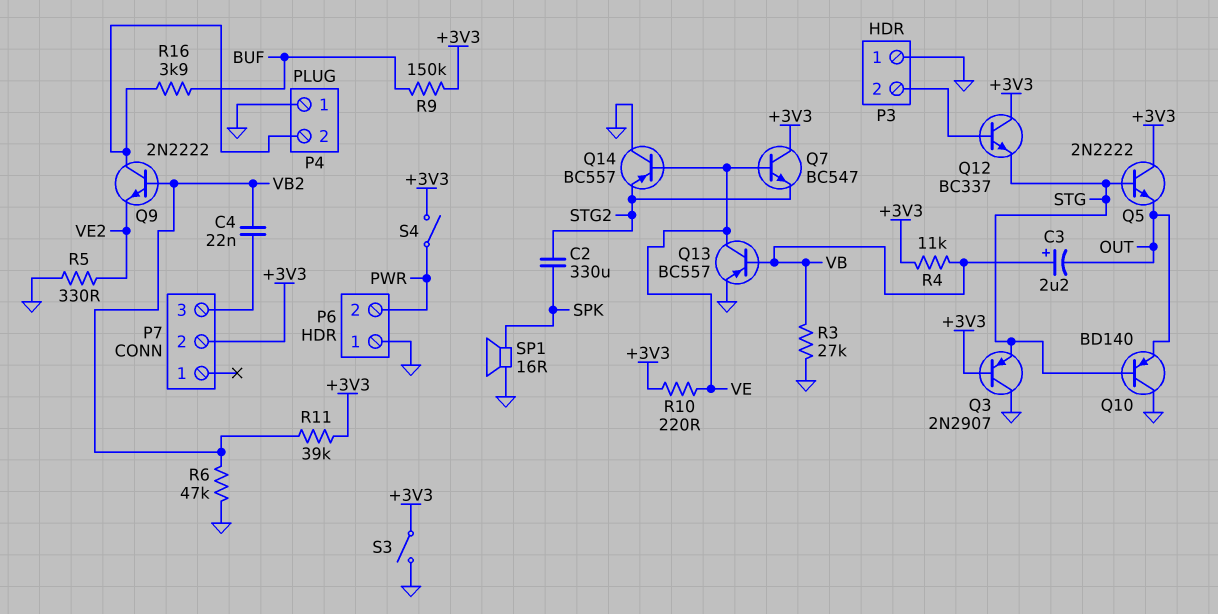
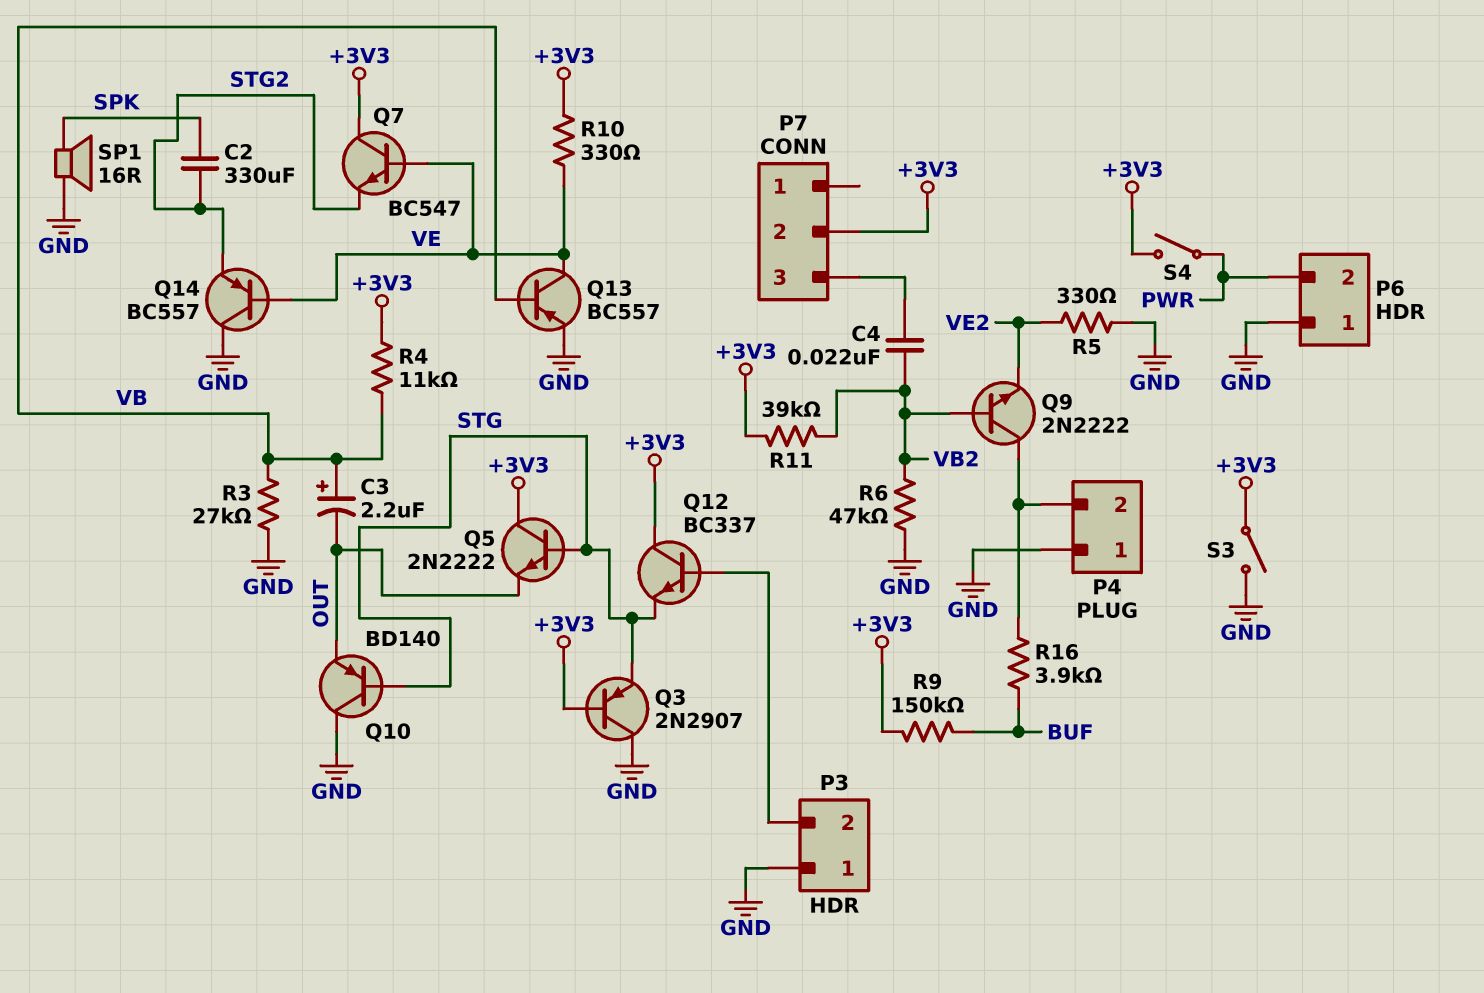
R10: 220 (+3V3, VE) -> 330 (+3V3, VE)

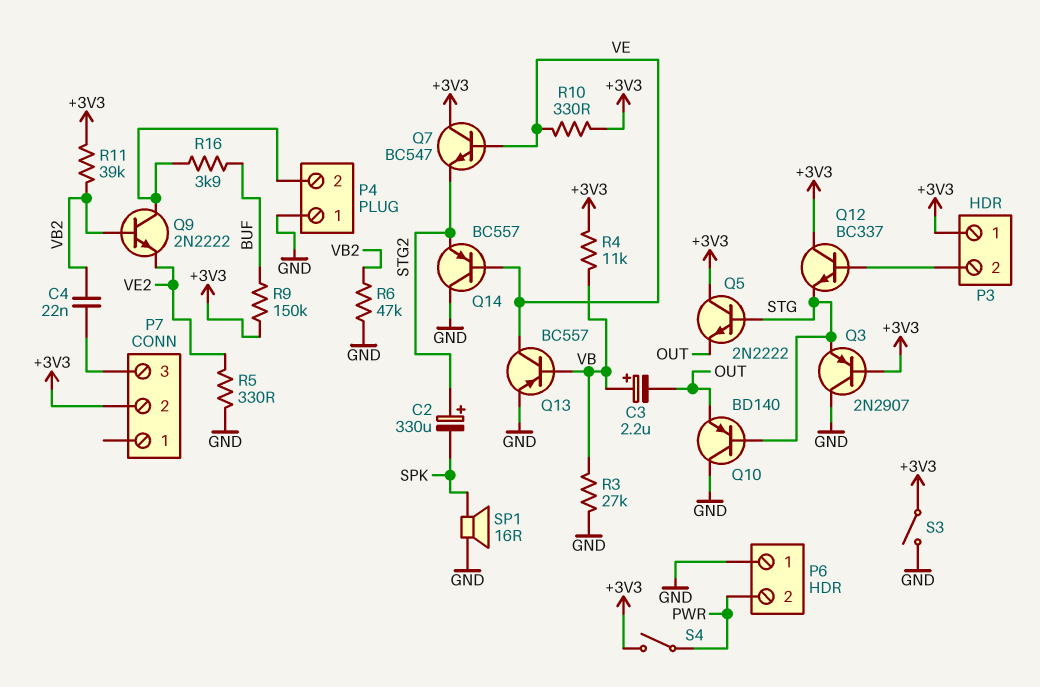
C2: 330uF (SPK, STG2) -> 330uF (plus STG2, minus SPK)
P3 pin 1: GND -> +3V3

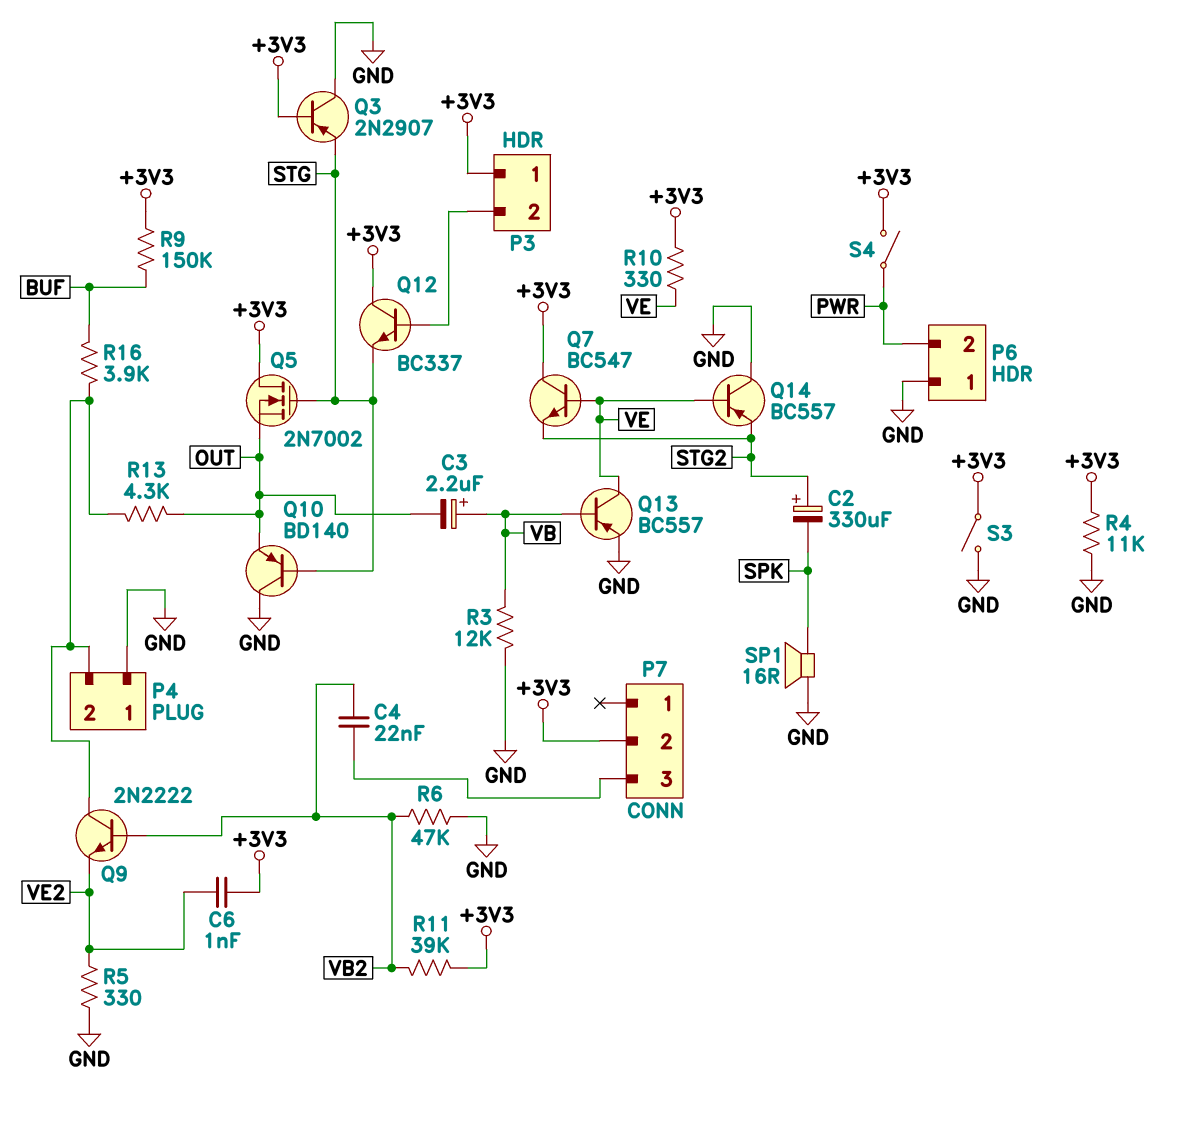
C6: none -> 1nF (+3V3, VE2)
Q5: NPN 2N2222 (B STG, C +3V3, E OUT) -> NMOS 2N7002 (G STG, D +3V3, S OUT)
R3: 27k (GND, VB) -> 12k (GND, VB)
R4: 11k (+3V3, VB) -> 11k (+3V3, GND)
R13: none -> 4.3k (OUT, P4/2)

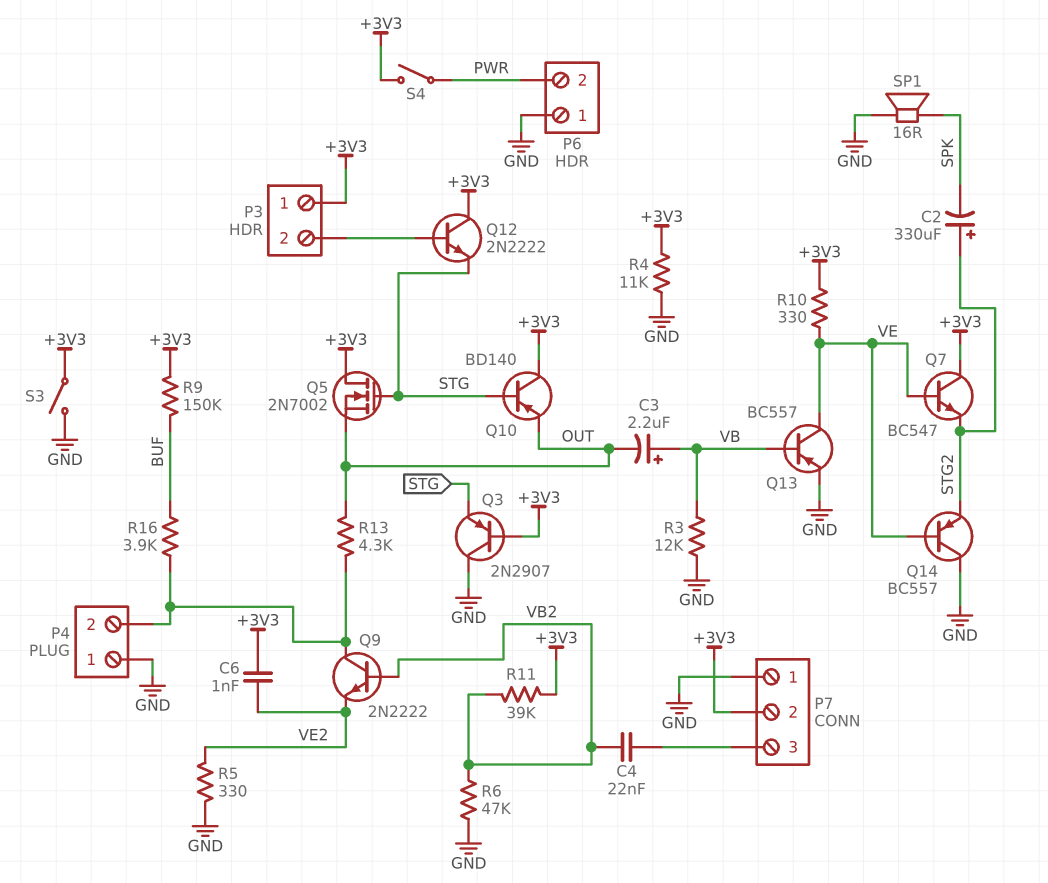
P7 pin 1: none -> GND
Q10: PNP BD140 (B STG, C GND, E OUT) -> PNP BD140 (B STG, C +3V3, E OUT)
Q12: NPN BC337 (B P3/2, C +3V3, E STG) -> NPN 2N2222 (B P3/2, C +3V3, E STG)

